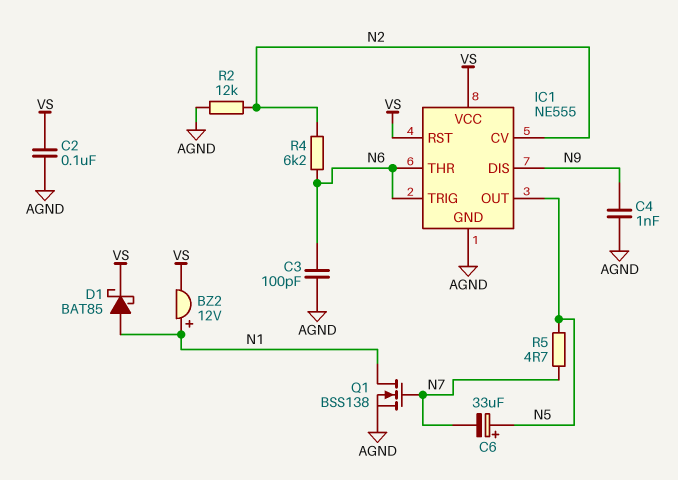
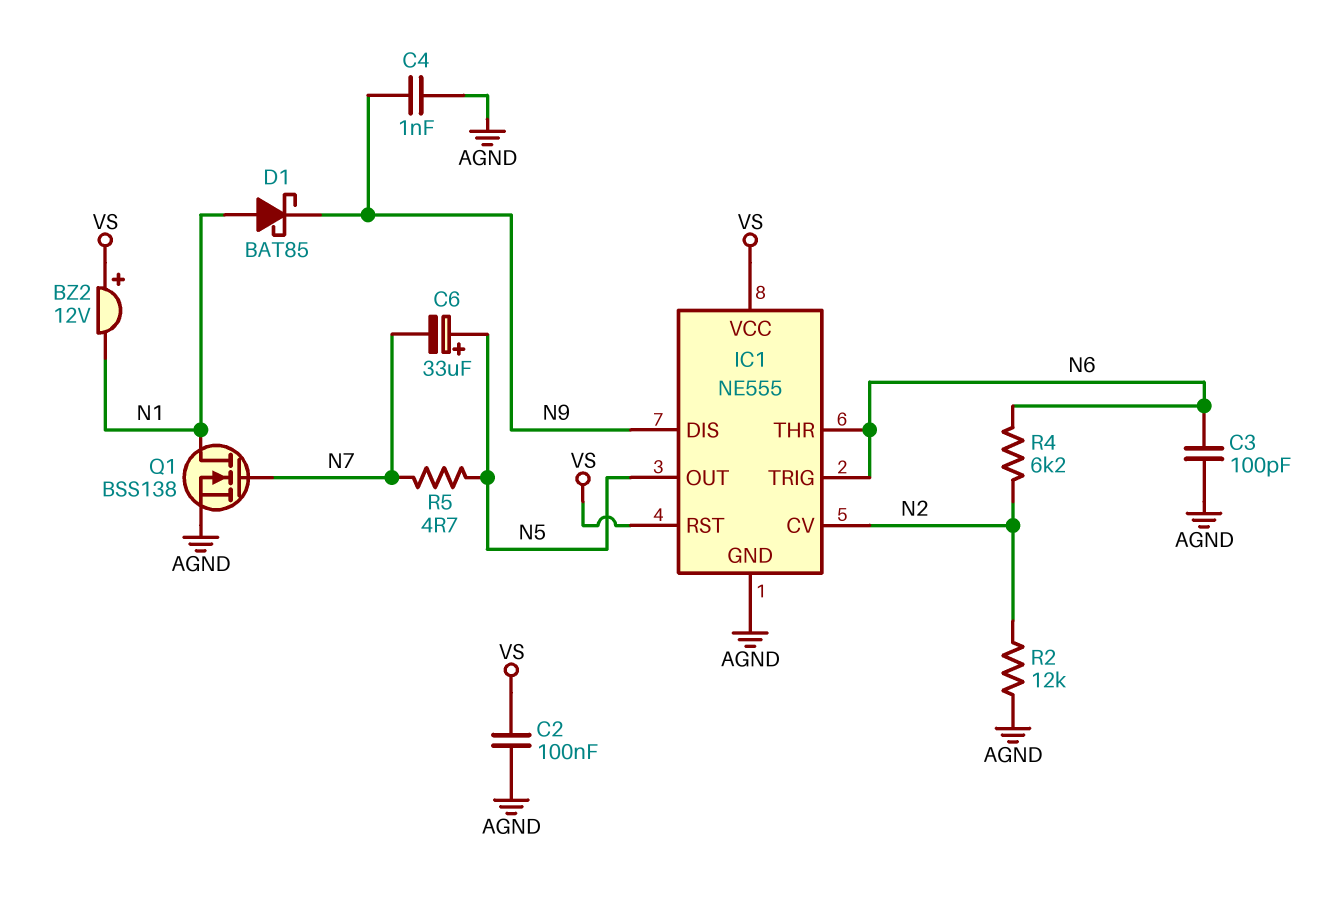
BZ2: buzzer 12V (plus N1, minus VS) -> buzzer 12V (plus VS, minus N1)
D1: schottky BAT85 (A N1, K VS) -> schottky BAT85 (A N1, K N9)

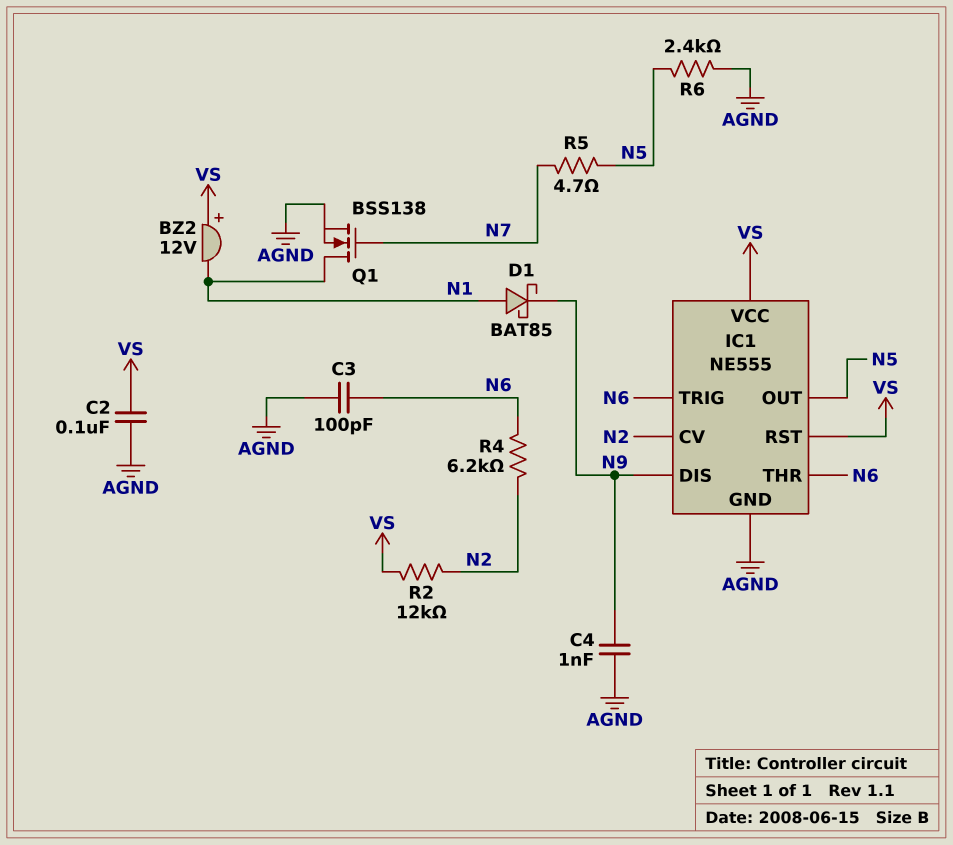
C6: 33uF (plus N5, minus N7) -> none
R2: 12k (AGND, N2) -> 12k (N2, VS)
R6: none -> 2.4k (AGND, N5)

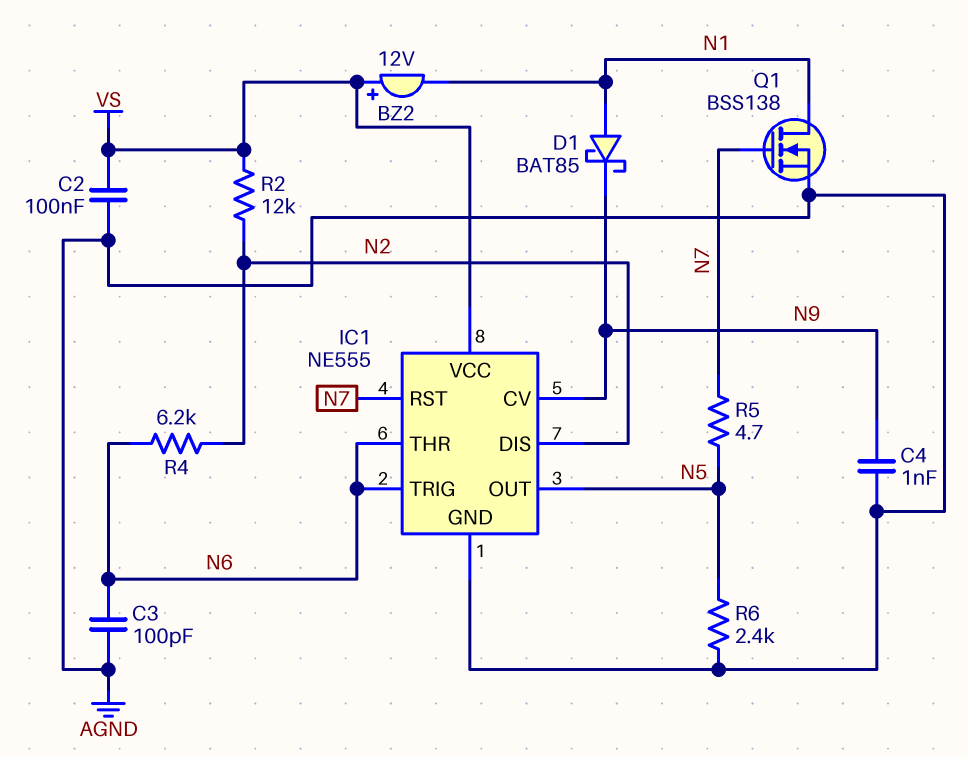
IC1 pin CV: N2 -> N9
IC1 pin DIS: N9 -> N2
IC1 pin RST: VS -> N7

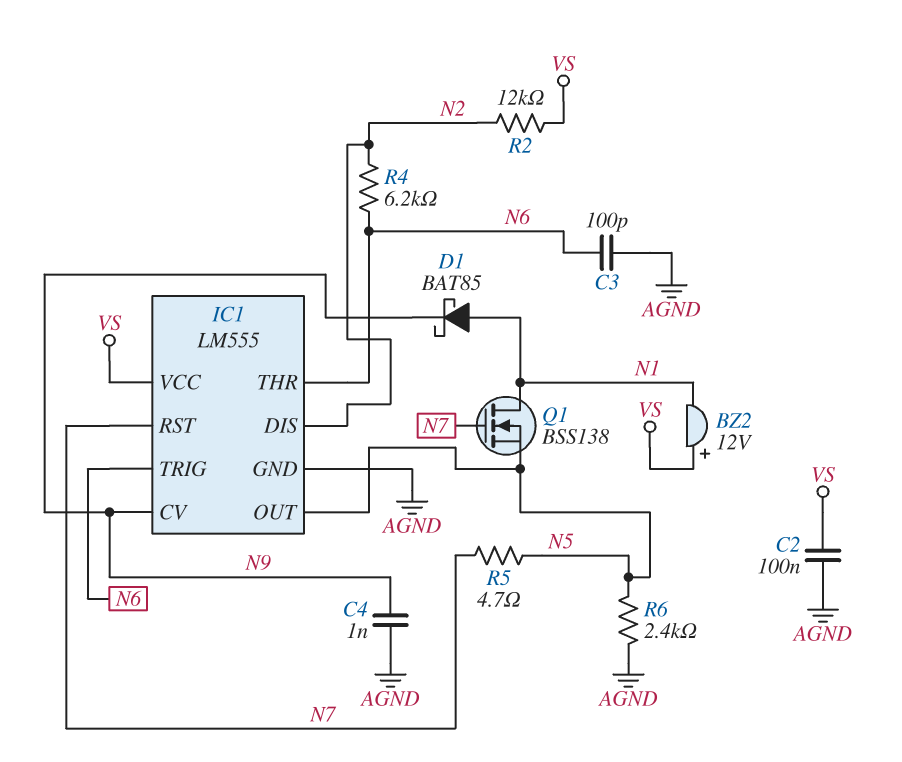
IC1: NE555 -> LM555
Q1: NMOS BSS138 (G N7, D N1, S AGND) -> NMOS BSS138 (G N7, D N1, S N5)

